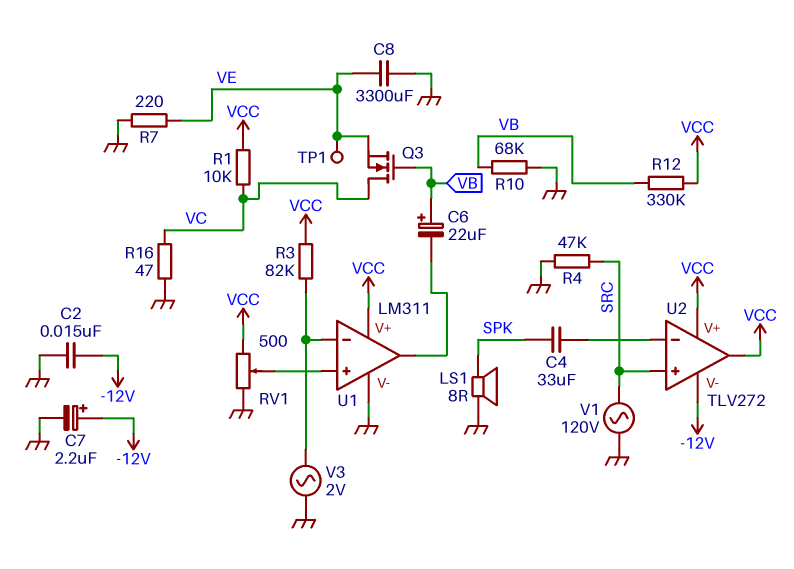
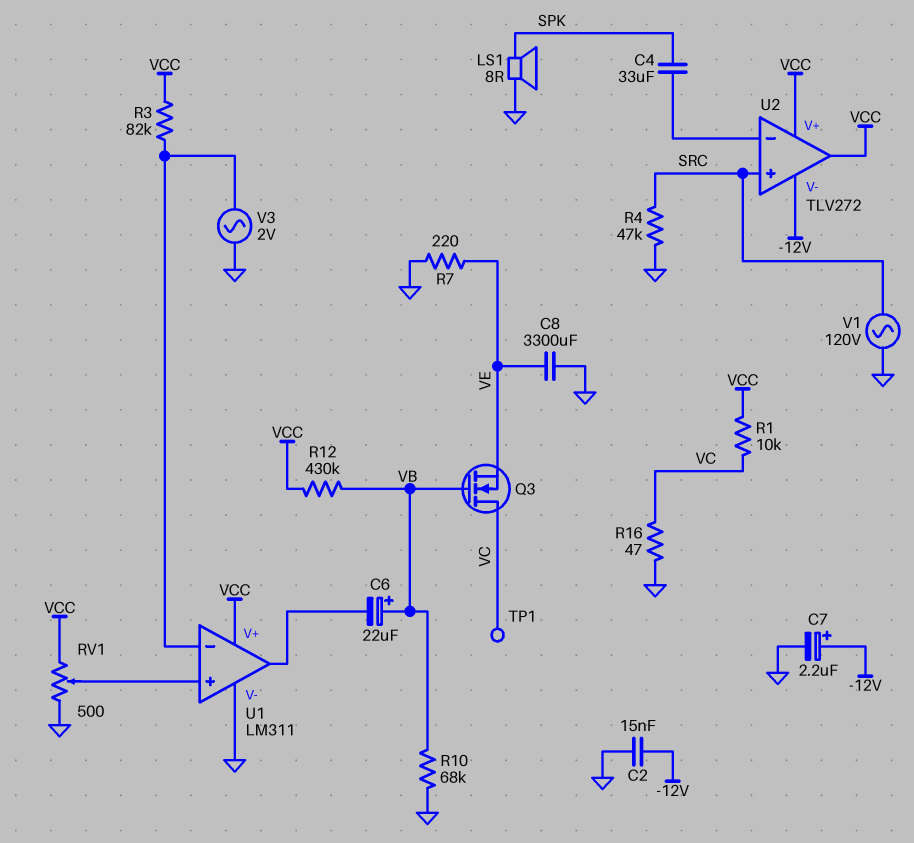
R12: 330k (VB, VCC) -> 430k (VB, VCC)
TP1: test point (VE) -> test point (VC)

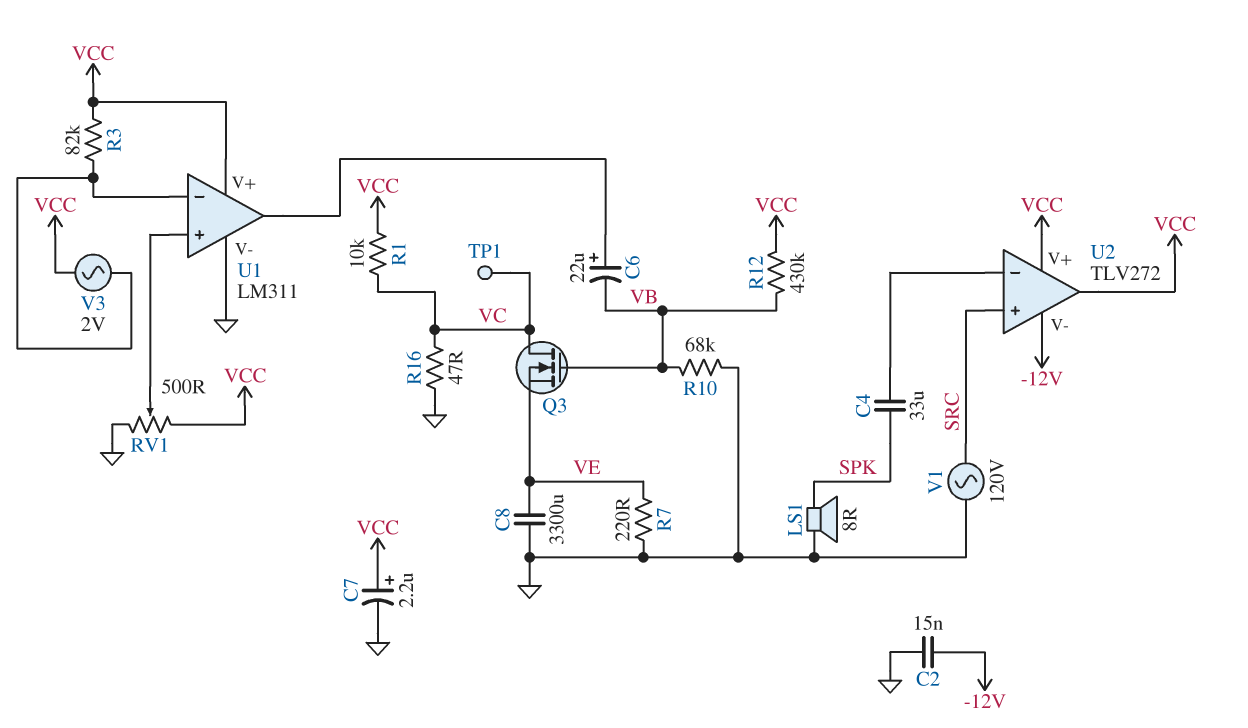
C6: 22uF (plus VB, minus U1/out) -> 22uF (plus U1/out, minus VB)
C7: 2.2uF (plus -12V, minus GND) -> 2.2uF (plus VCC, minus GND)
R4: 47k (GND, SRC) -> none
V3: AC 2V (GND, U1/in-) -> AC 2V (U1/in-, VCC)

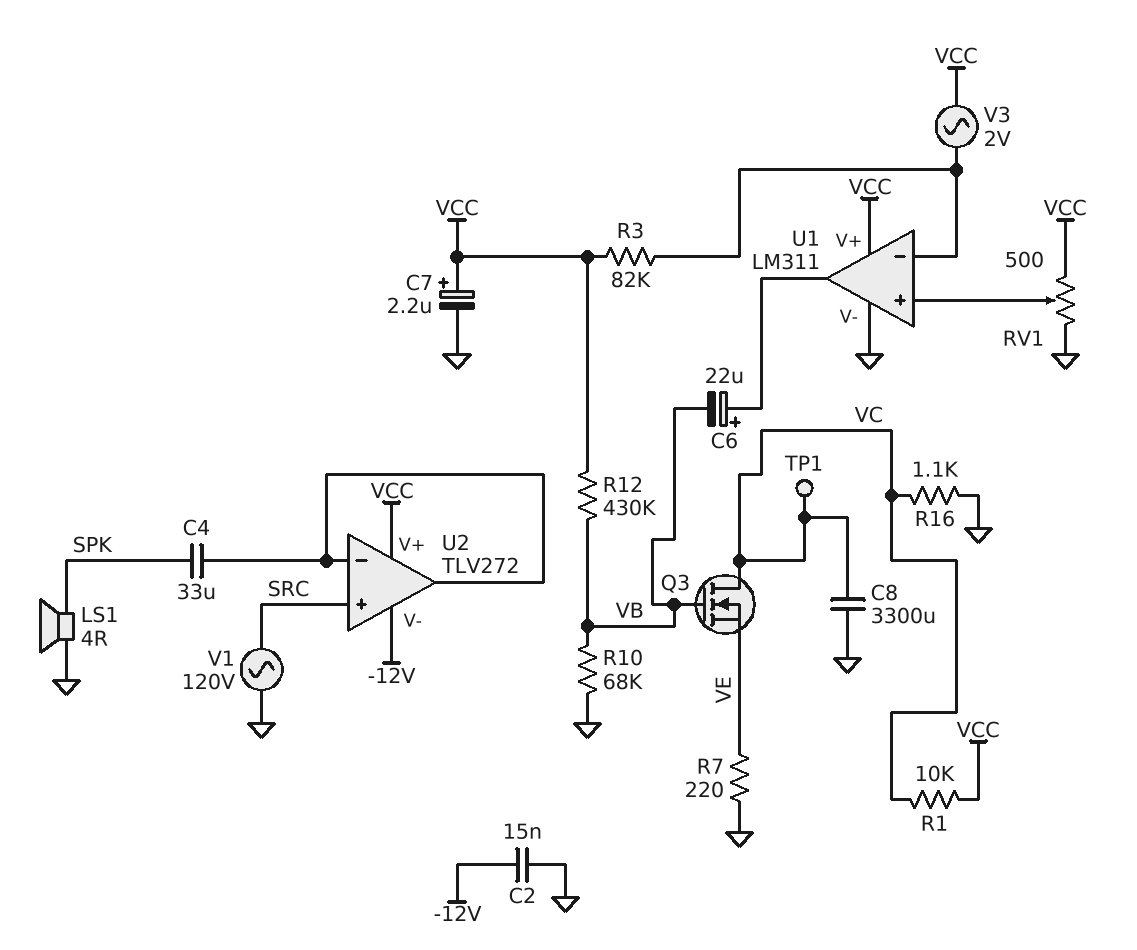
C8: 3300uF (GND, VE) -> 3300uF (GND, VC)
LS1: speaker 8R (GND, SPK) -> speaker 4R (GND, SPK)
R16: 47 (GND, VC) -> 1.1k (GND, VC)
U2 pin out: VCC -> U2/in-

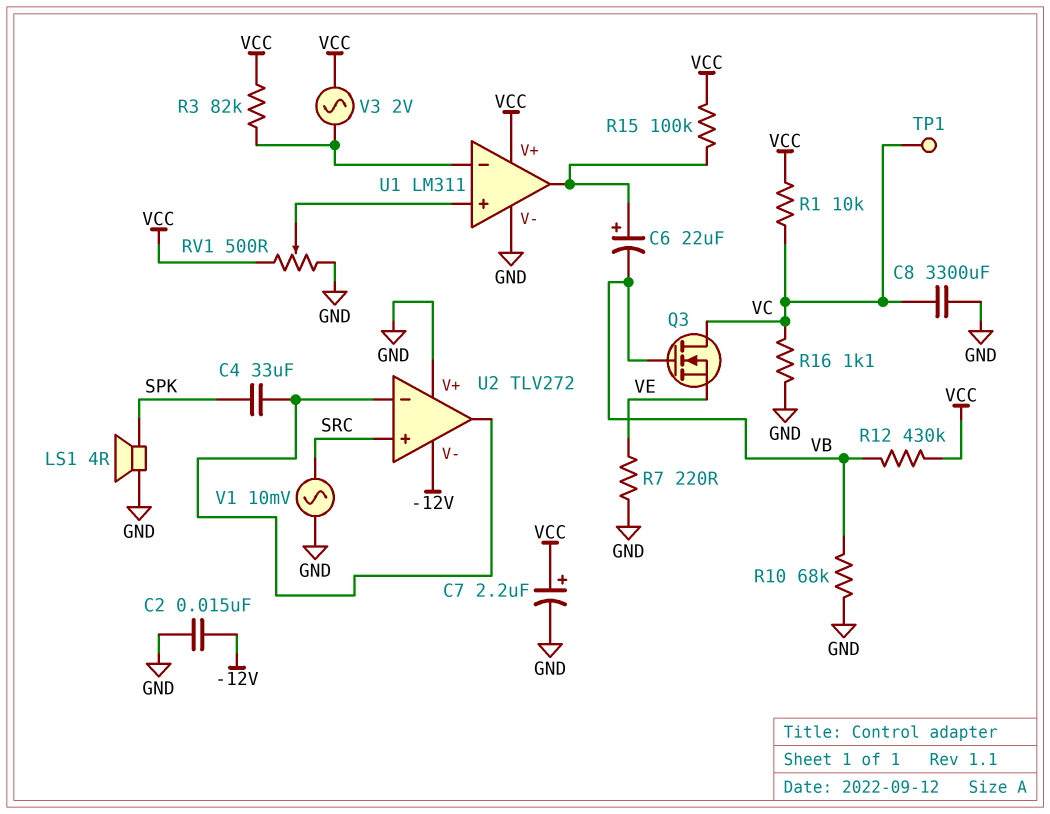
R15: none -> 100k (U1/out, VCC)
U2 pin V+: VCC -> GND
V1: AC 120V (GND, SRC) -> AC 10mV (GND, SRC)

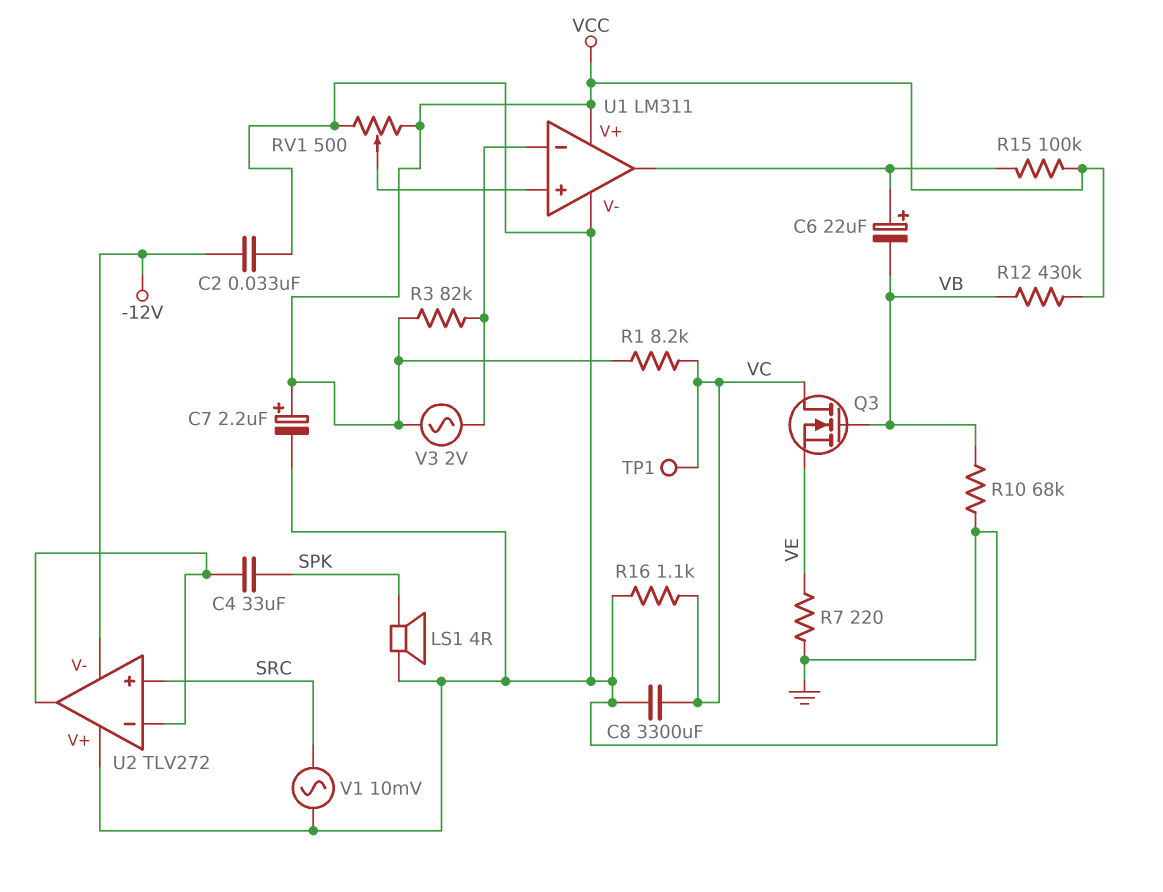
C2: 15nF (-12V, GND) -> 33nF (-12V, GND)
R1: 10k (VC, VCC) -> 8.2k (VC, VCC)

